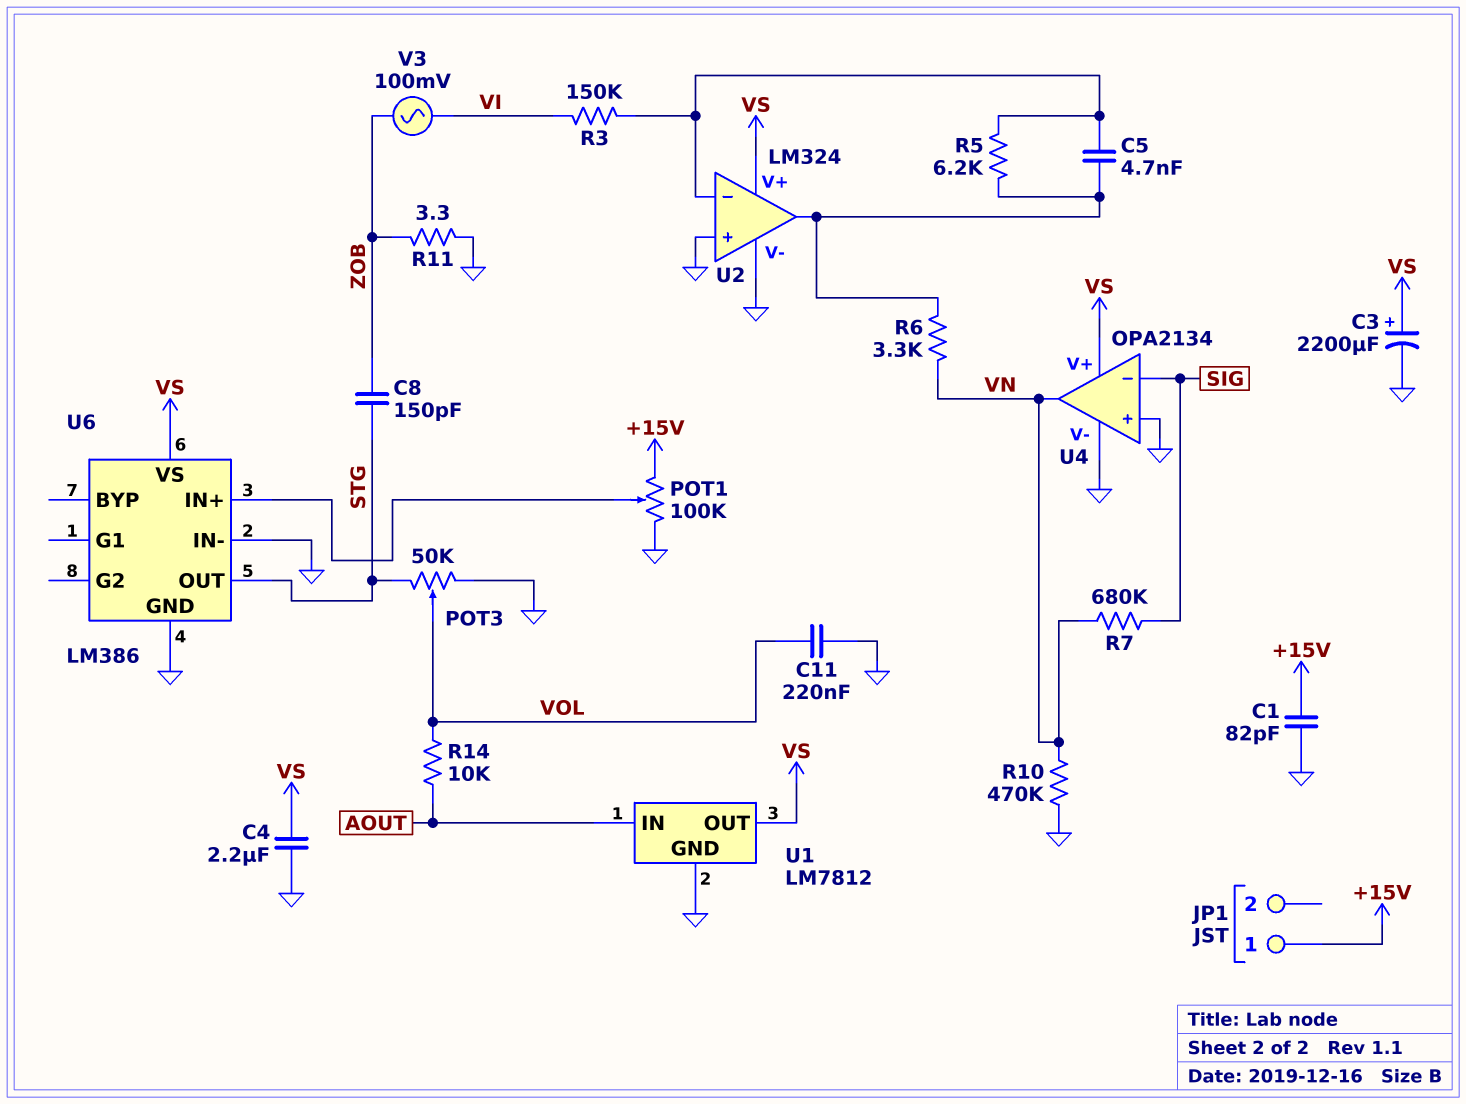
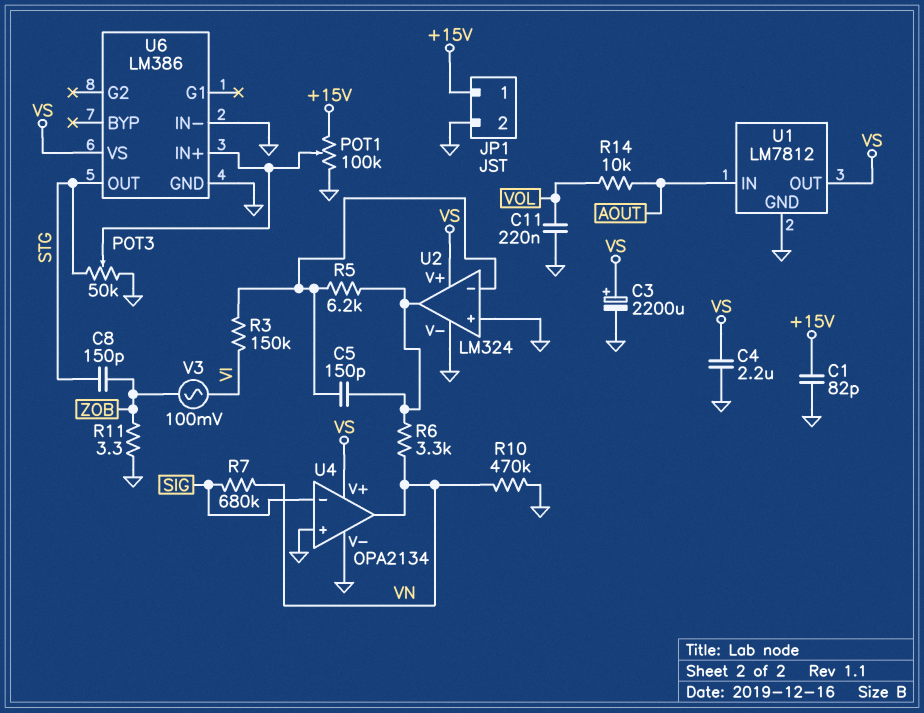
C5: 4.7nF (U2/in-, U2/out) -> 150pF (U2/in-, U2/out)
JP1 pin 2: none -> GND
POT3: 50k (GND, STG, wiper VOL) -> 50k (GND, STG, wiper U6/IN+)

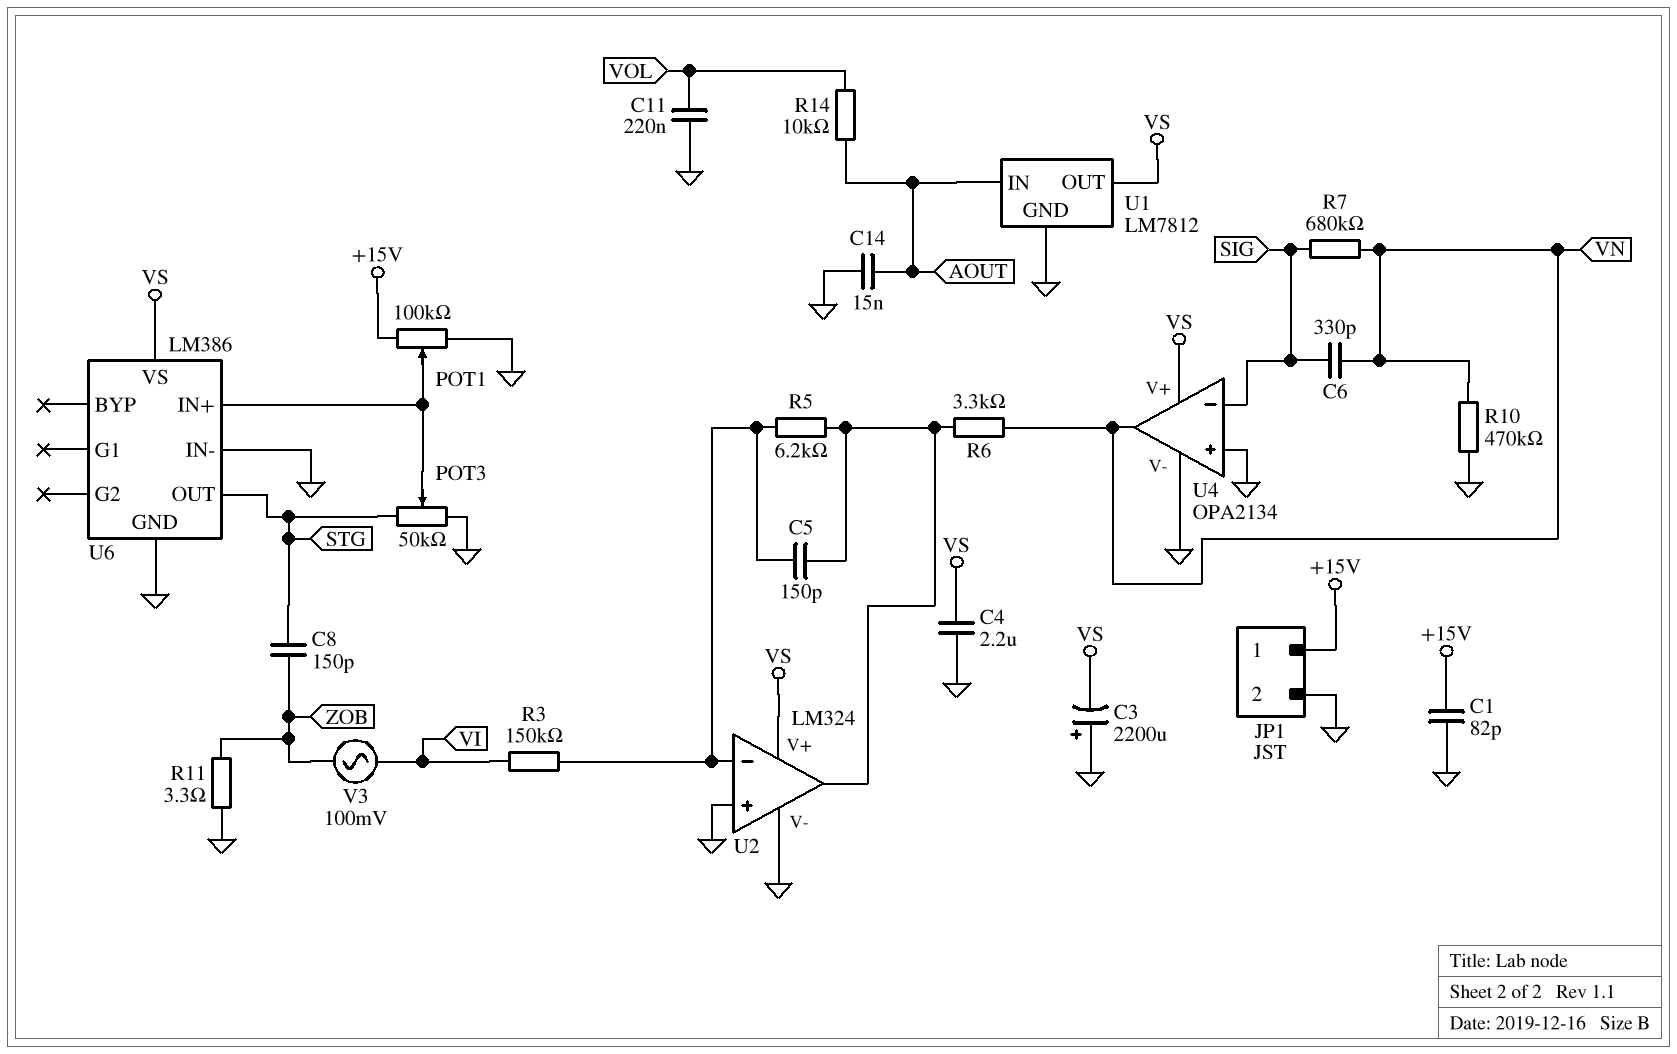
C3: 2200uF (plus VS, minus GND) -> 2200uF (plus GND, minus VS)
C6: none -> 330pF (SIG, VN)
C14: none -> 15nF (AOUT, GND)

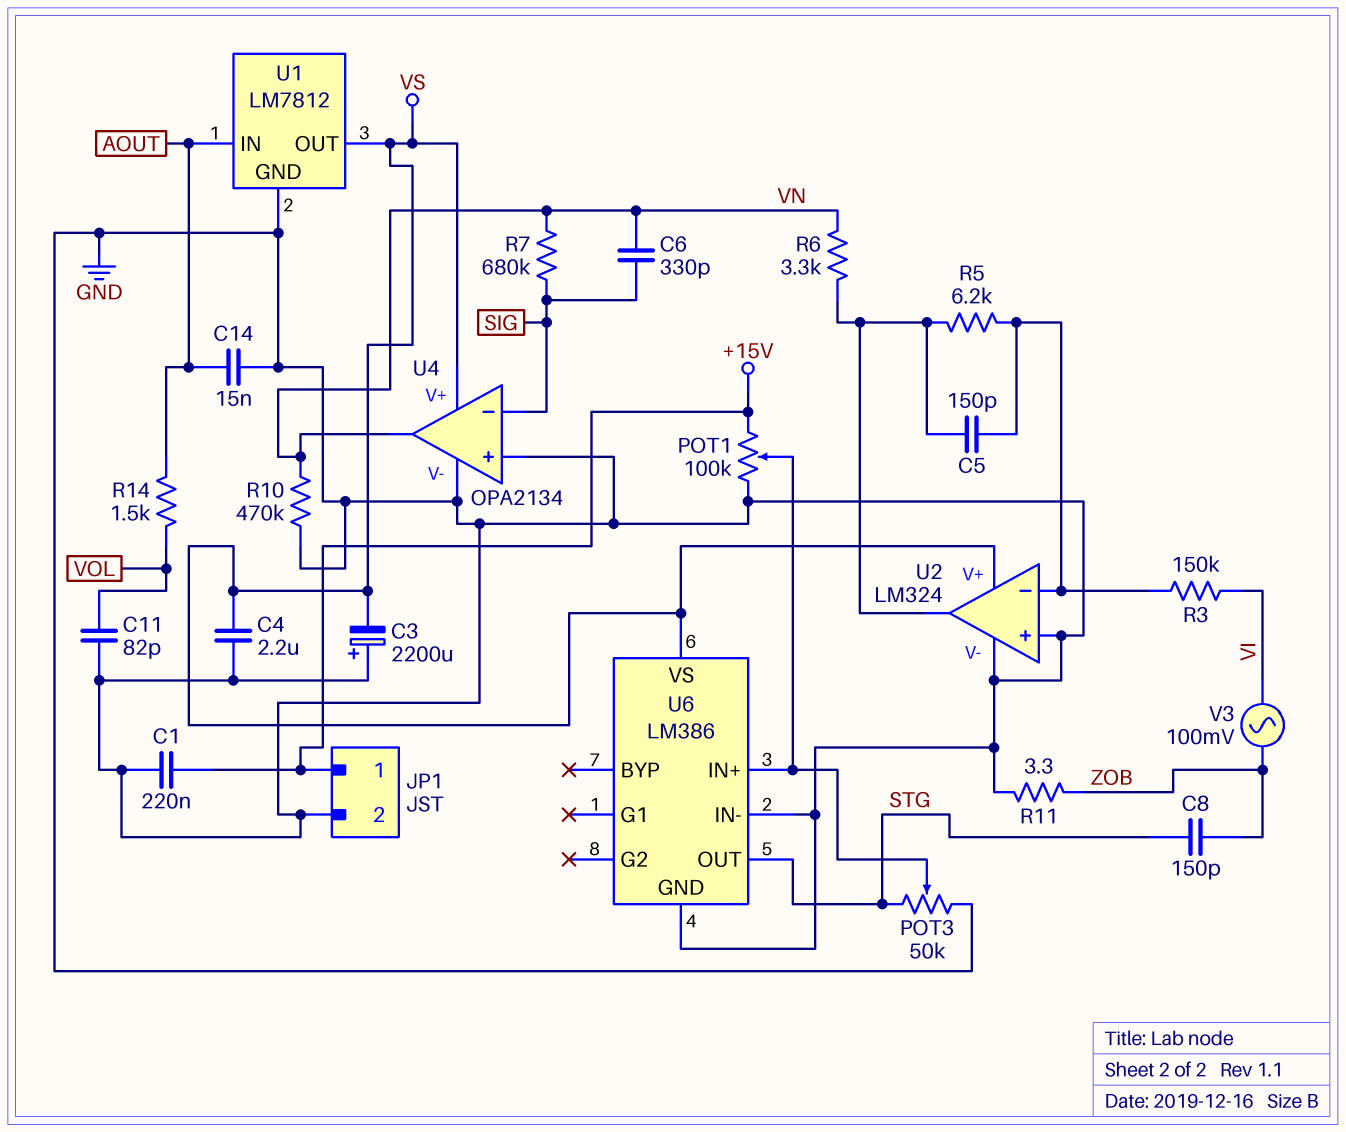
C1: 82pF (+15V, GND) -> 220nF (+15V, GND)
C11: 220nF (GND, VOL) -> 82pF (GND, VOL)
R14: 10k (AOUT, VOL) -> 1.5k (AOUT, VOL)

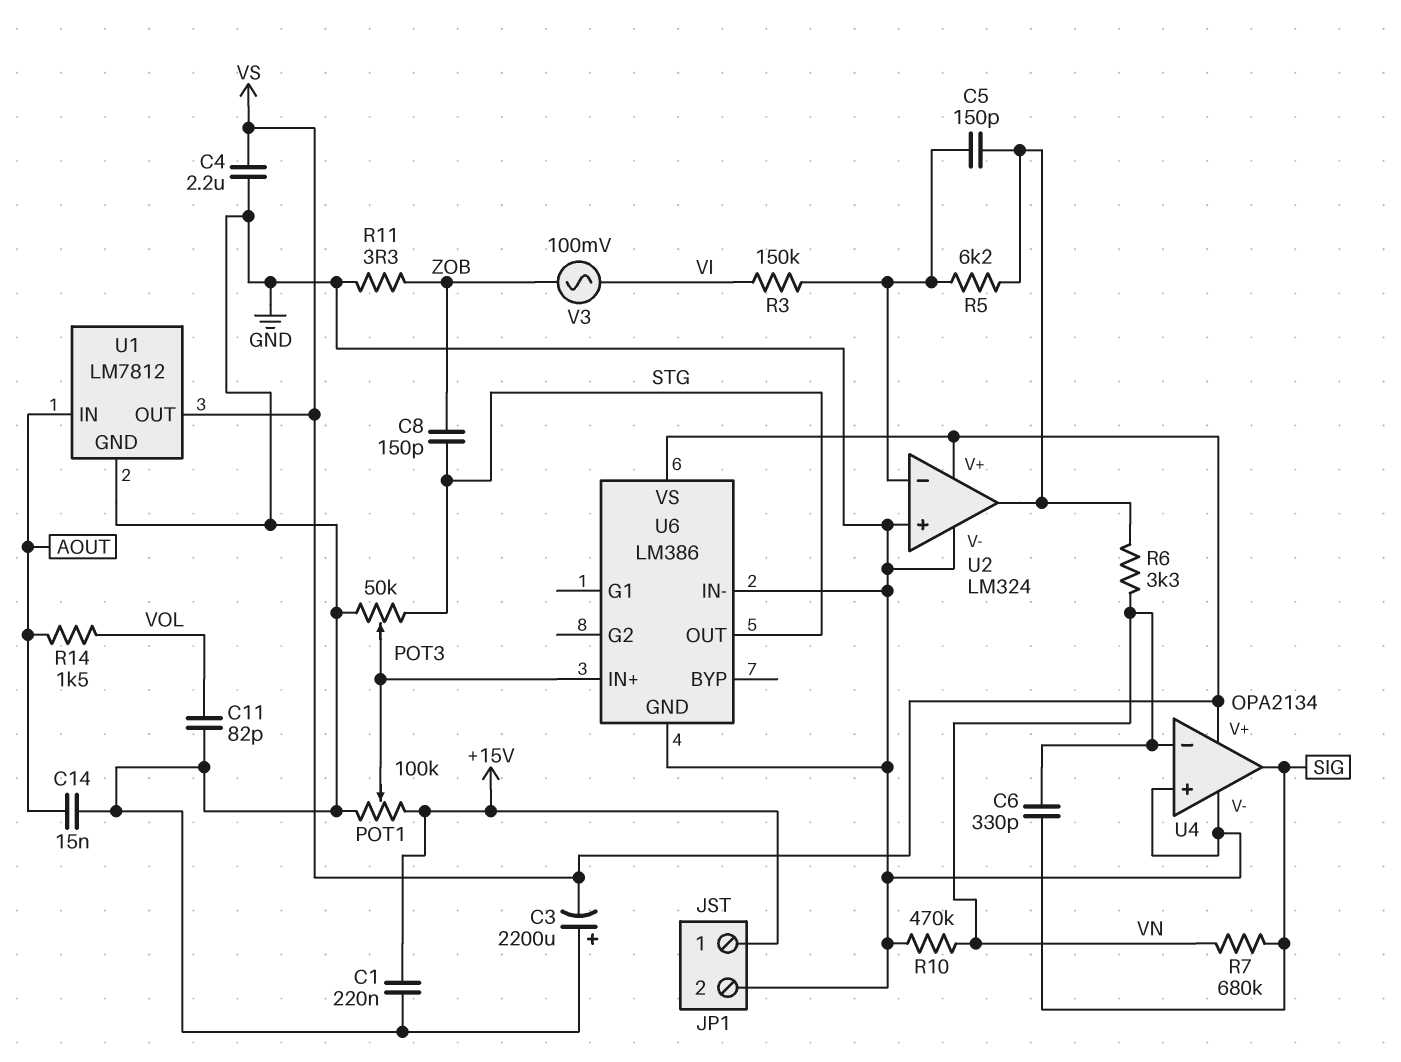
U4 pin in-: SIG -> VN
U4 pin out: VN -> SIG

